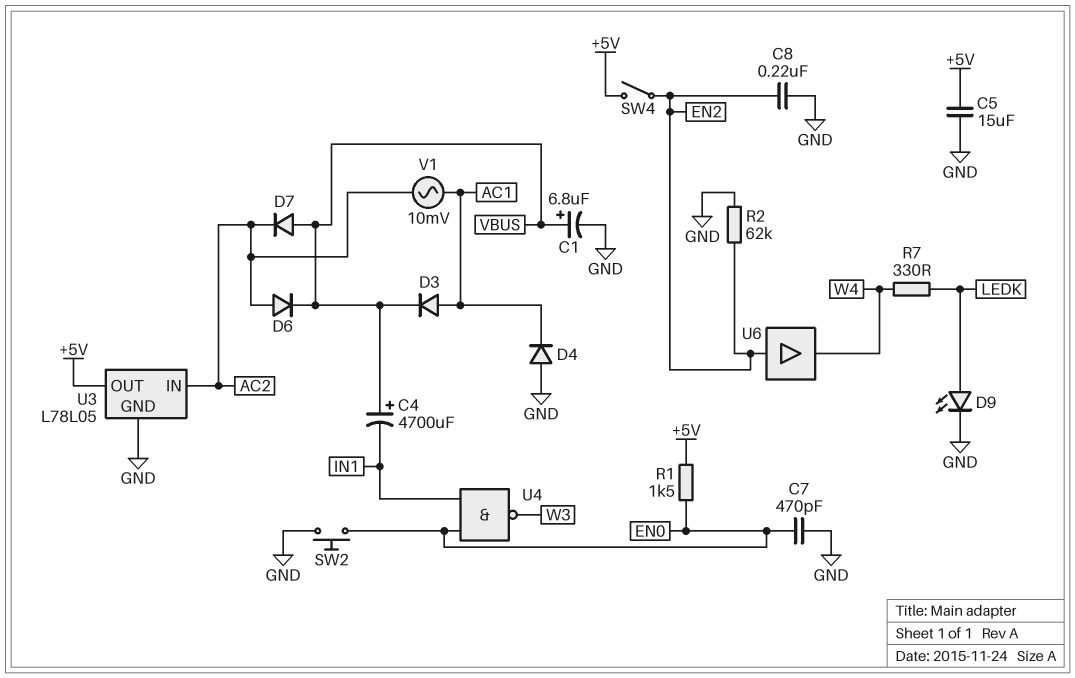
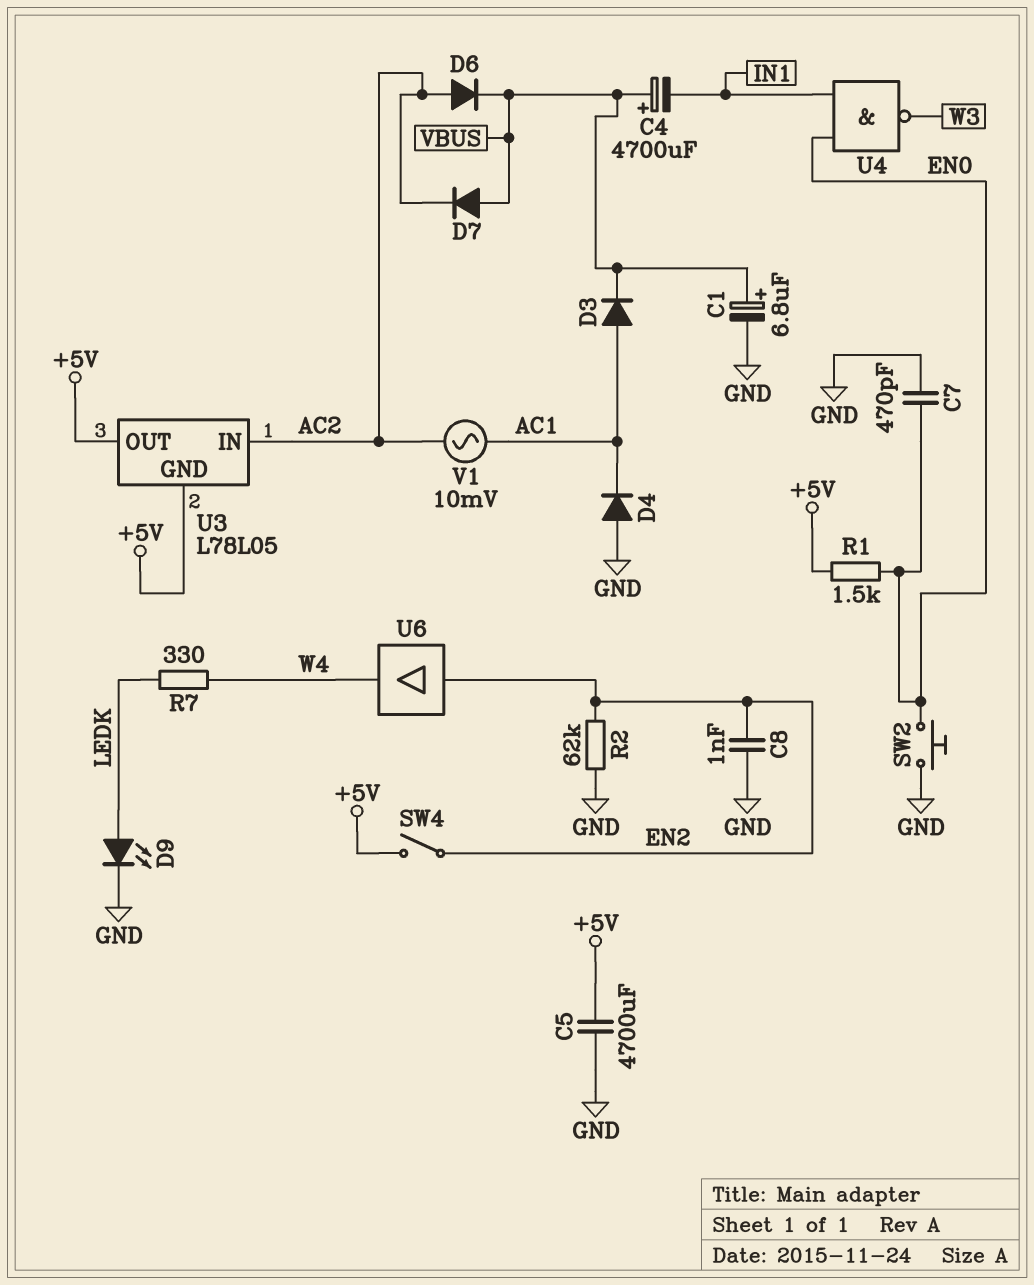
C5: 15uF (+5V, GND) -> 4700uF (+5V, GND)
C8: 220nF (EN2, GND) -> 1nF (EN2, GND)
U3 pin GND: GND -> +5V

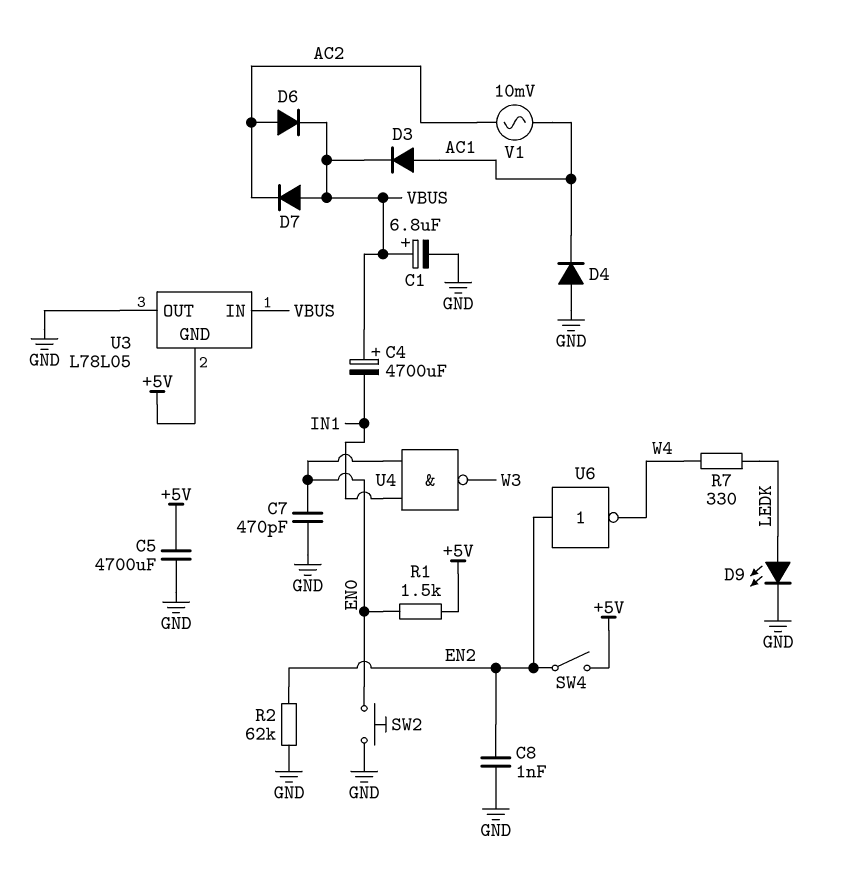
U3 pin IN: AC2 -> VBUS
U3 pin OUT: +5V -> GND
U6: buffer (in EN2, out W4) -> NOT (in EN2, out W4)

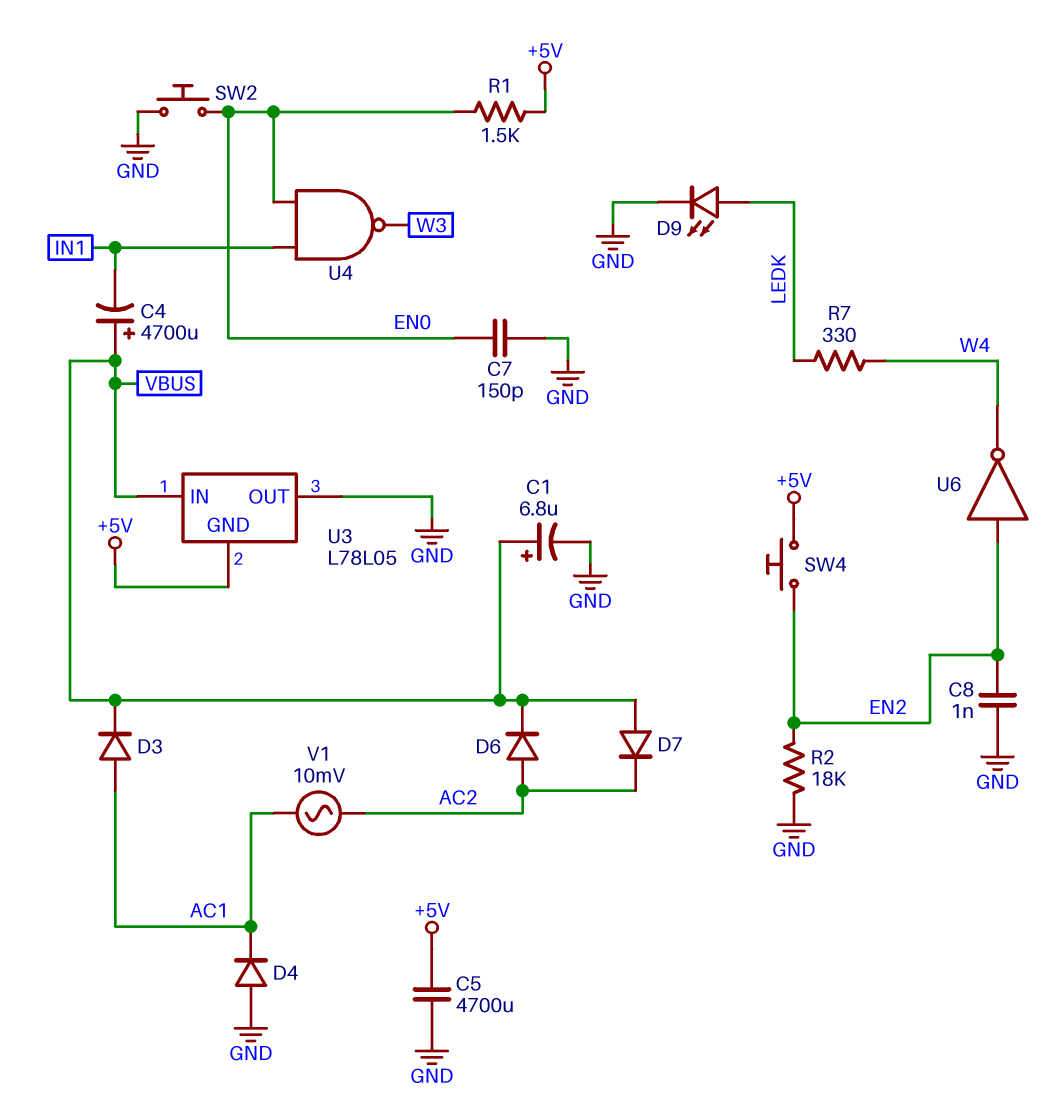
C7: 470pF (EN0, GND) -> 150pF (EN0, GND)
R2: 62k (EN2, GND) -> 18k (EN2, GND)
SW4: switch (+5V, EN2) -> button (+5V, EN2)

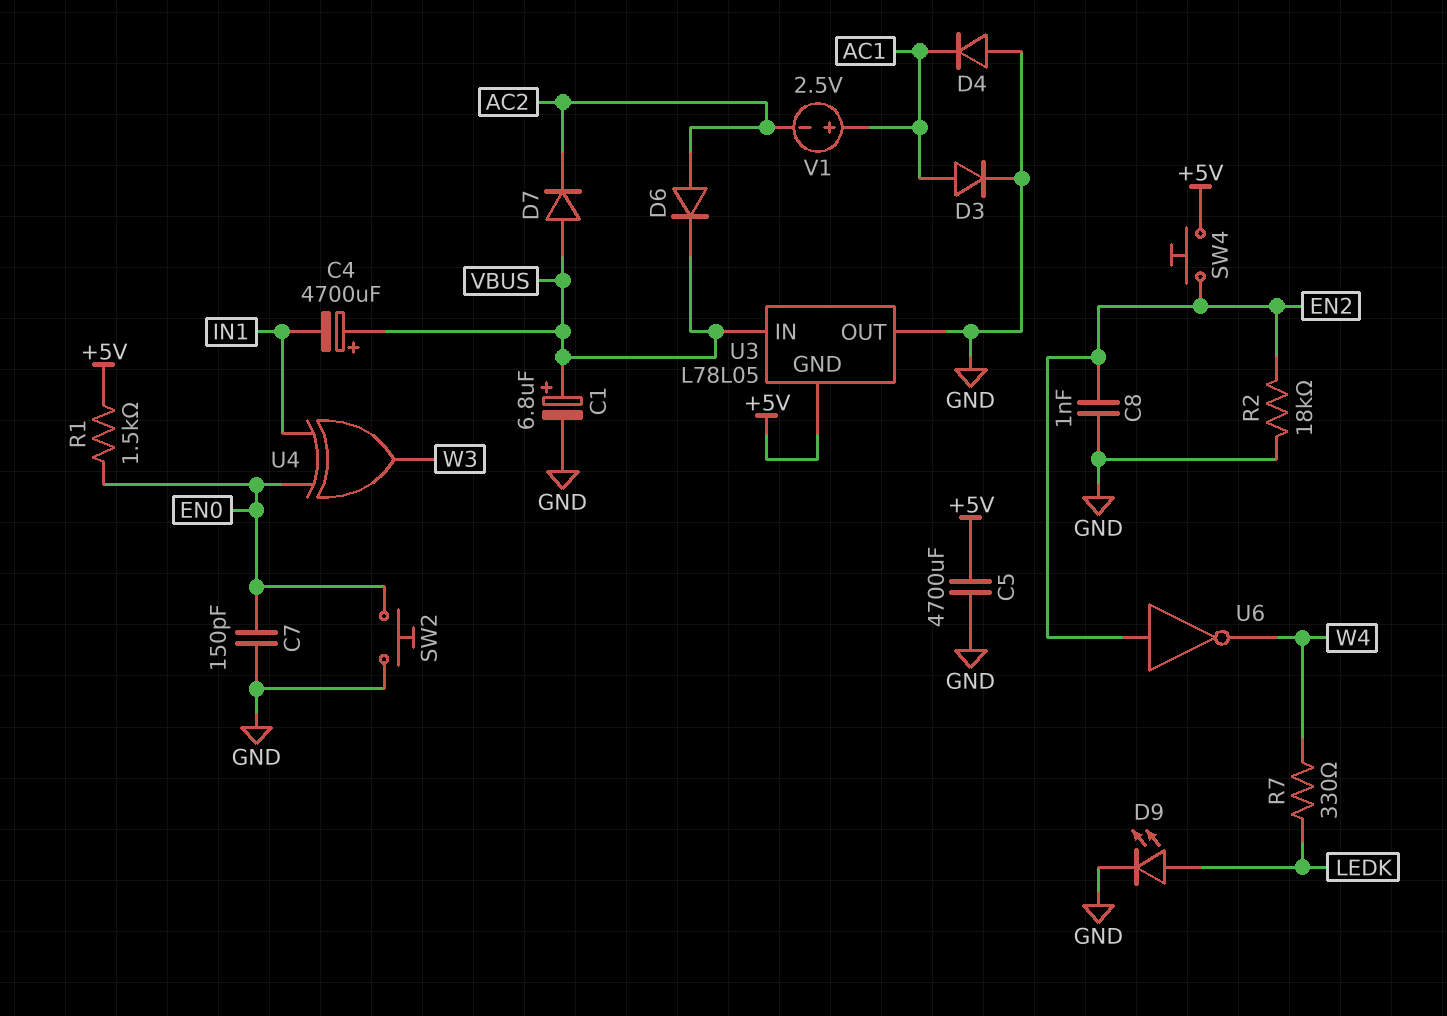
D3: diode (A AC1, K VBUS) -> diode (A AC1, K GND)
U4: NAND (in EN0, in IN1, out W3) -> XOR (in EN0, in IN1, out W3)
V1: AC 10mV (AC1, AC2) -> 2.5V (plus AC1, minus AC2)

